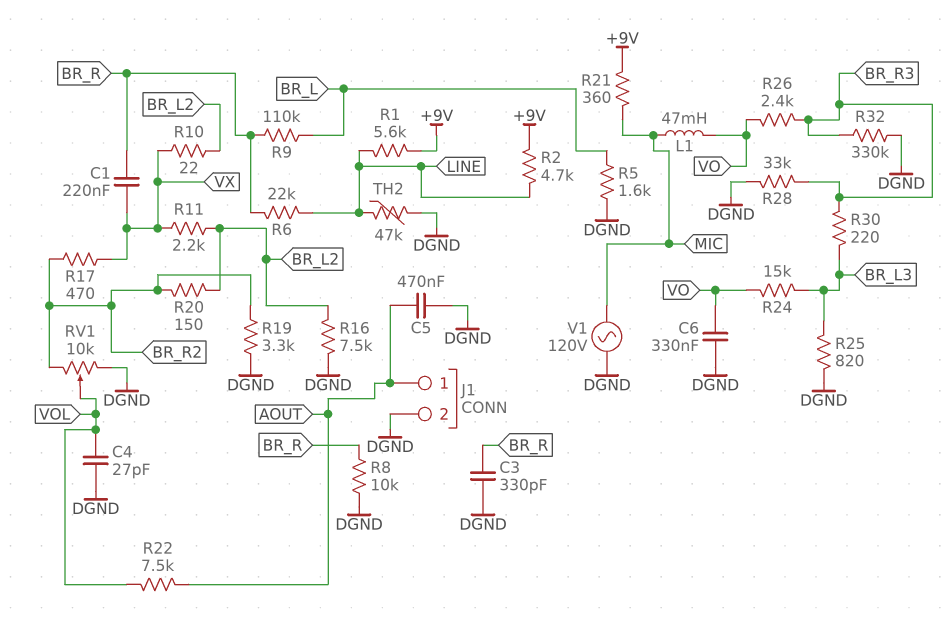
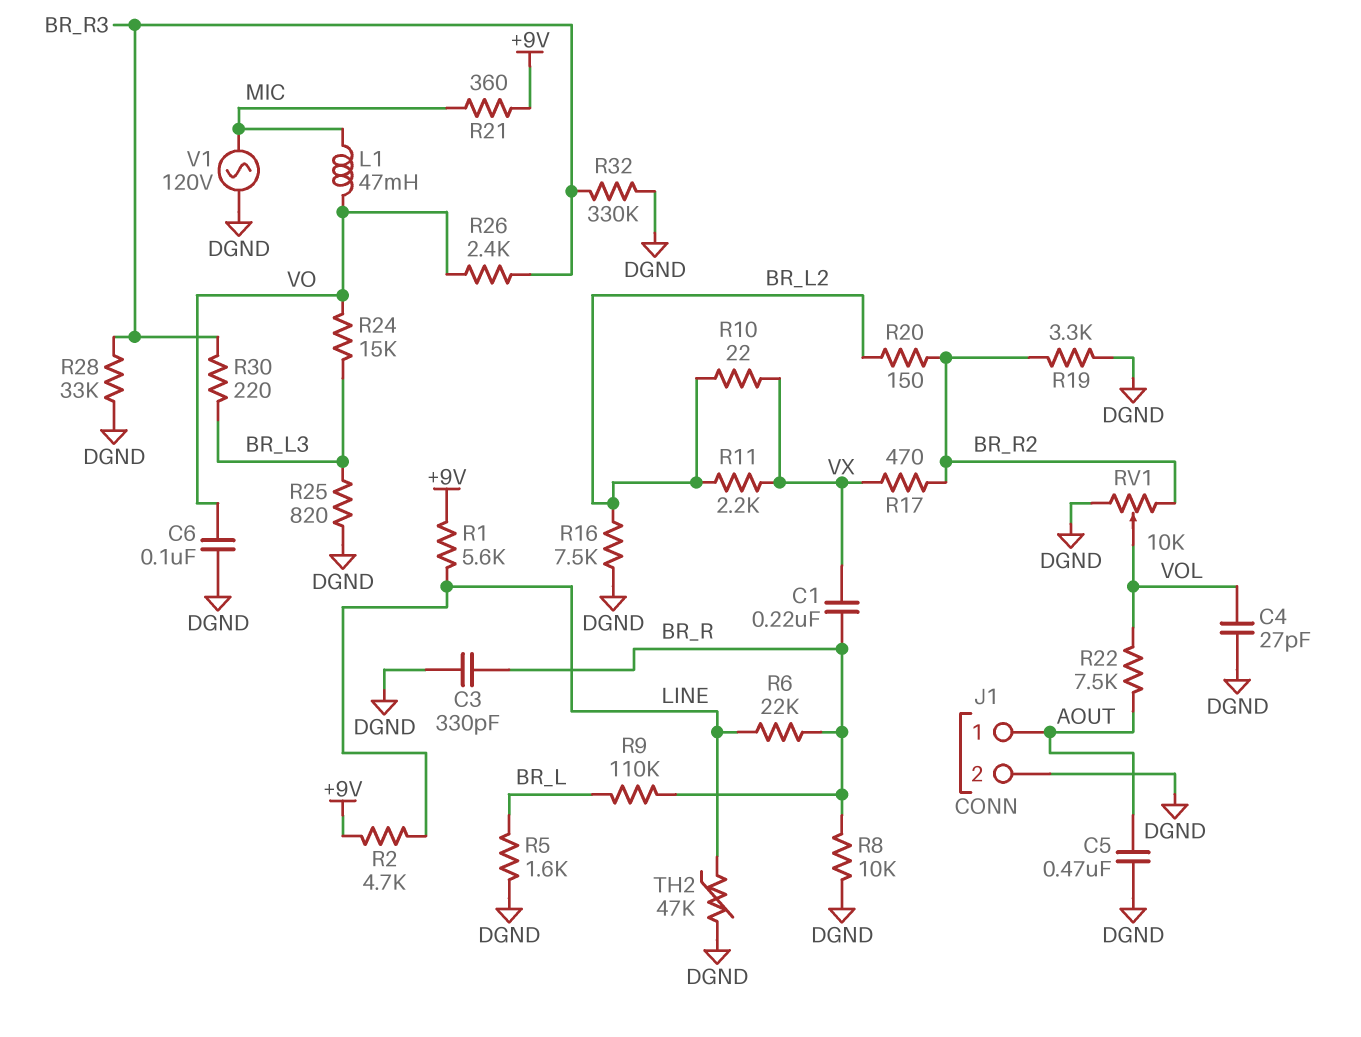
C6: 330nF (DGND, VO) -> 100nF (DGND, VO)

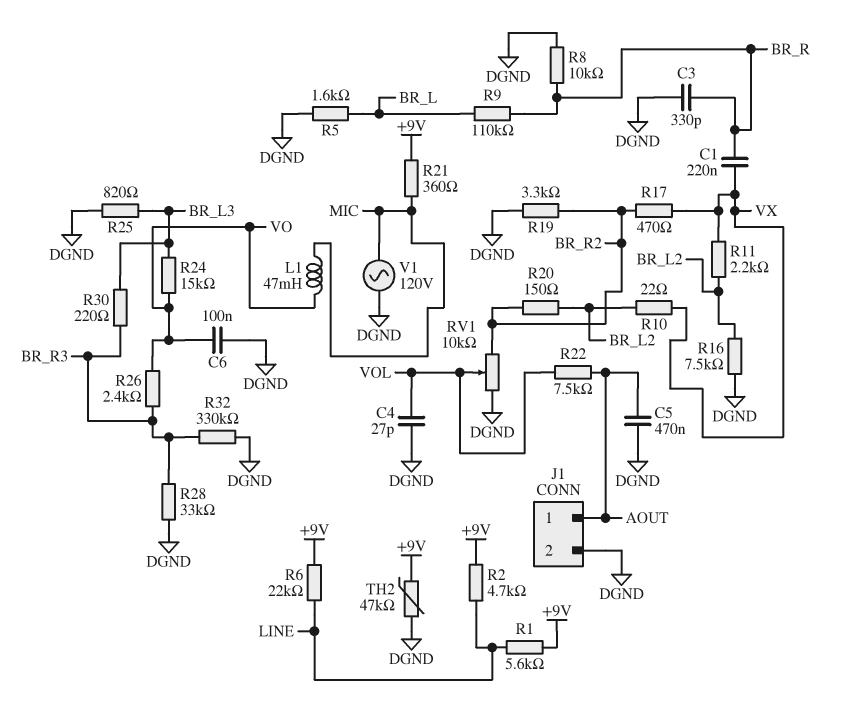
R6: 22k (BR_R, LINE) -> 22k (+9V, LINE)
TH2: 47k (DGND, LINE) -> 47k (+9V, DGND)

